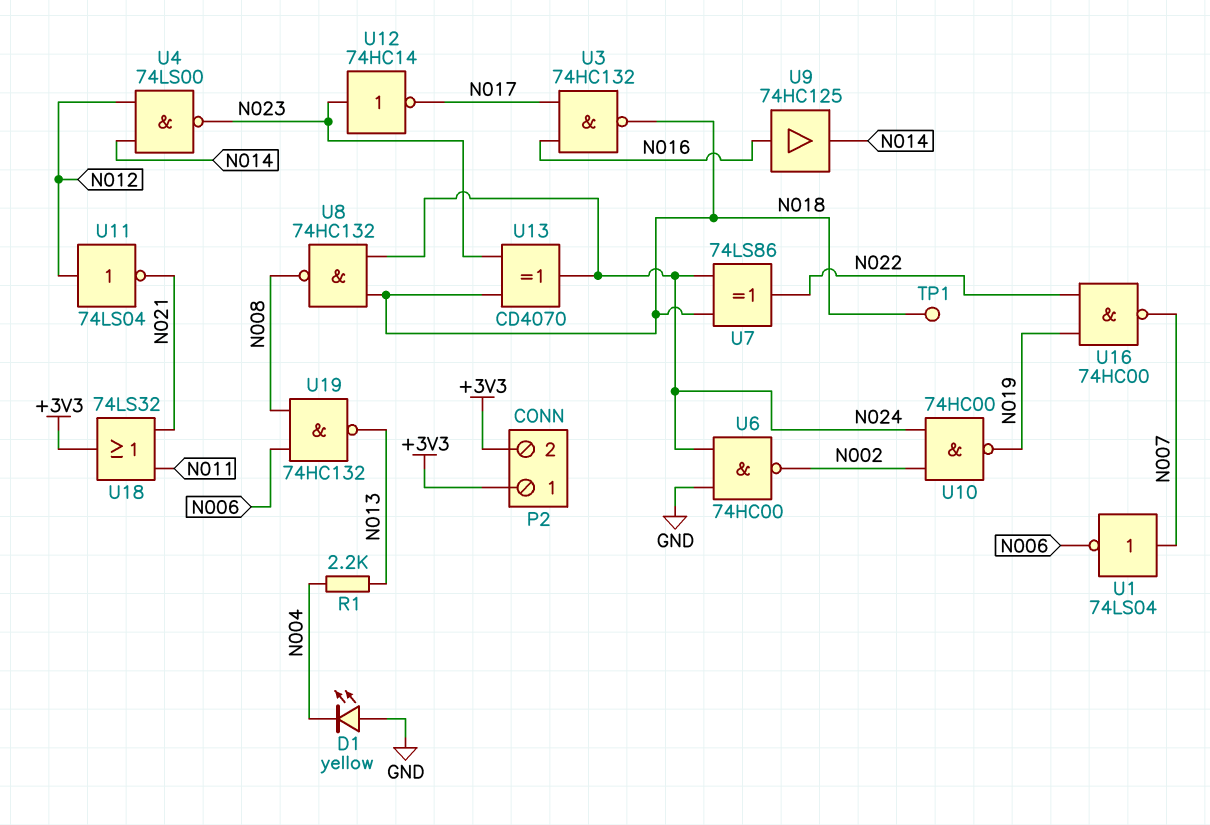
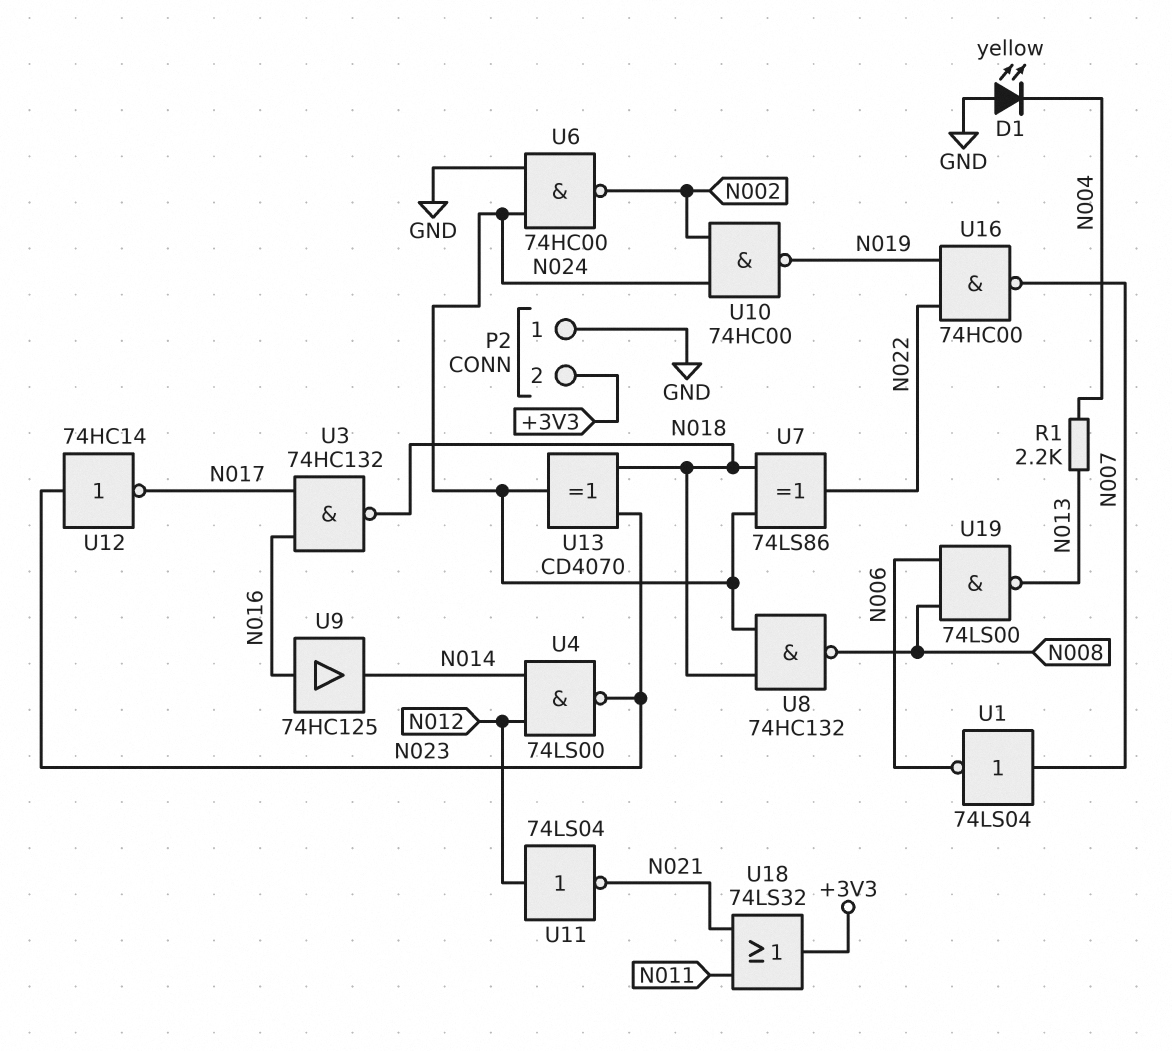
P2 pin 1: +3V3 -> GND
TP1: test point (N018) -> none
U19: NAND 74HC132 (in N006, in N008, out N013) -> NAND 74LS00 (in N006, in N008, out N013)

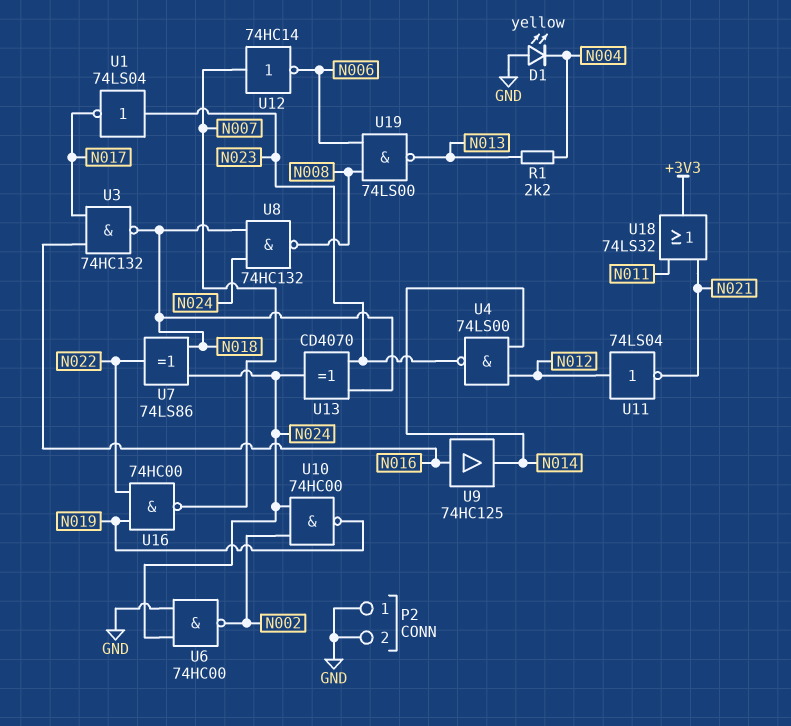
P2 pin 2: +3V3 -> GND
U1: NOT 74LS04 (in N007, out N006) -> NOT 74LS04 (in N023, out N017)
U12: NOT 74HC14 (in N023, out N017) -> NOT 74HC14 (in N007, out N006)

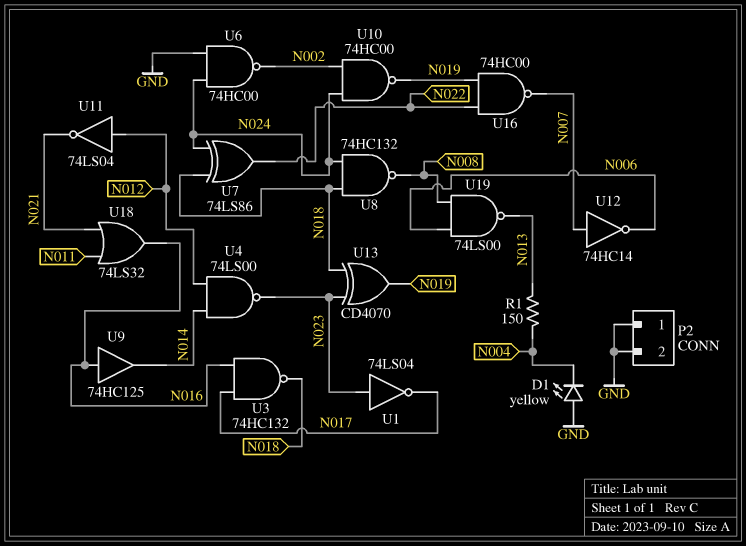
R1: 2.2k (N004, N013) -> 150 (N004, N013)
U13: XOR CD4070 (in N018, in N023, out N024) -> XOR CD4070 (in N018, in N023, out N019)
U18: OR 74LS32 (in N011, in N021, out +3V3) -> OR 74LS32 (in N011, in N021, out N016)

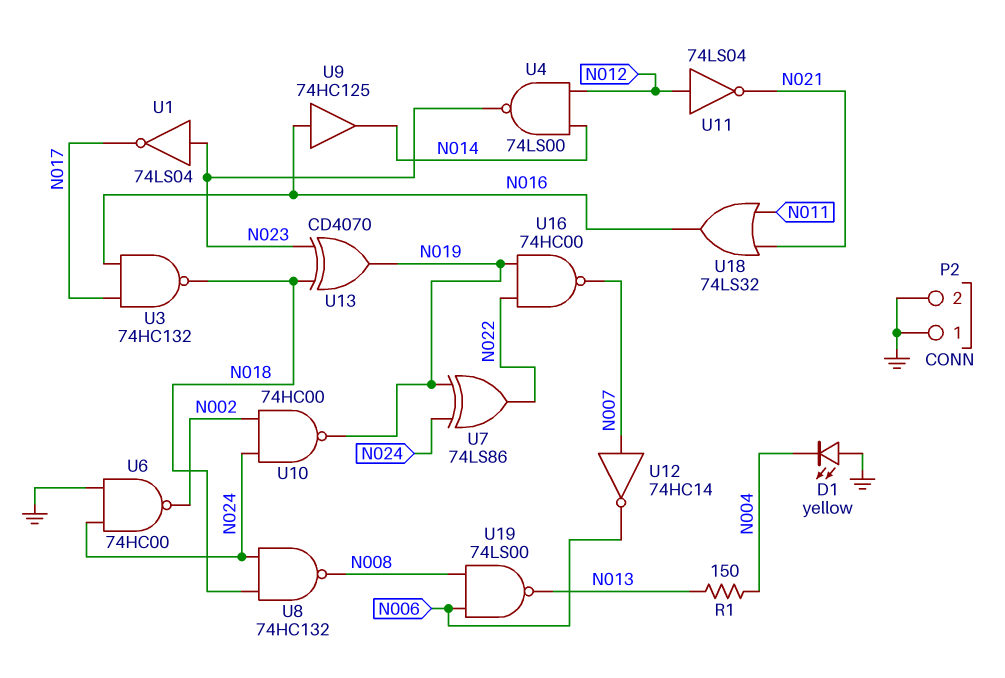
U7: XOR 74LS86 (in N018, in N024, out N022) -> XOR 74LS86 (in N019, in N024, out N022)

